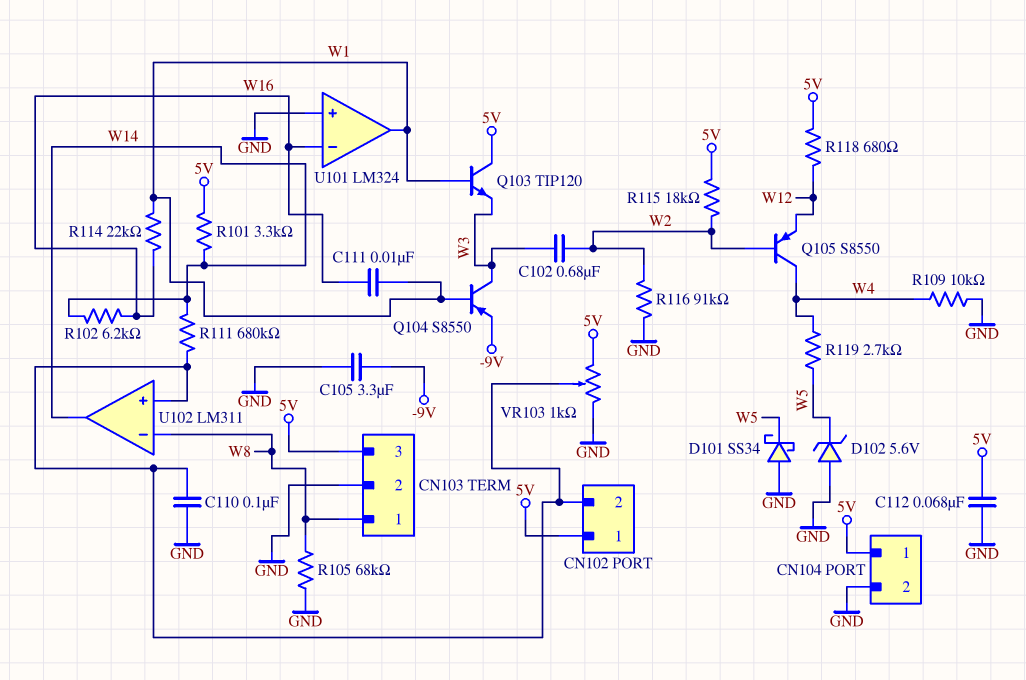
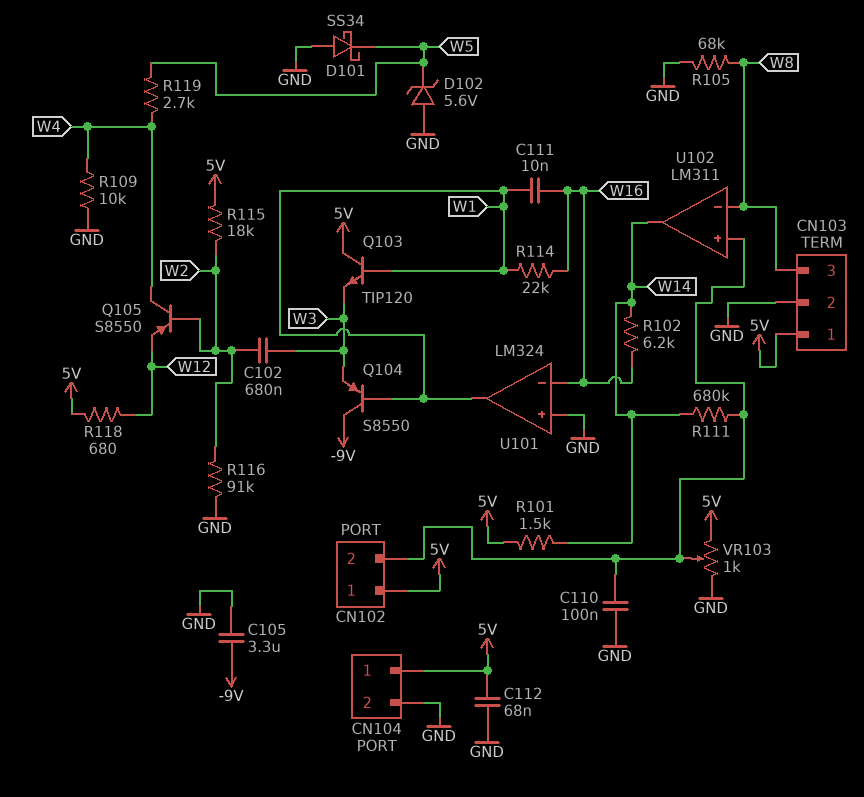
CN103 pin 1: W8 -> 5V
CN103 pin 3: 5V -> W8
Q104: PNP S8550 (B W1, C W3, E -9V) -> PNP S8550 (B W1, C -9V, E W3)
R101: 3.3k (5V, W14) -> 1.5k (5V, W14)

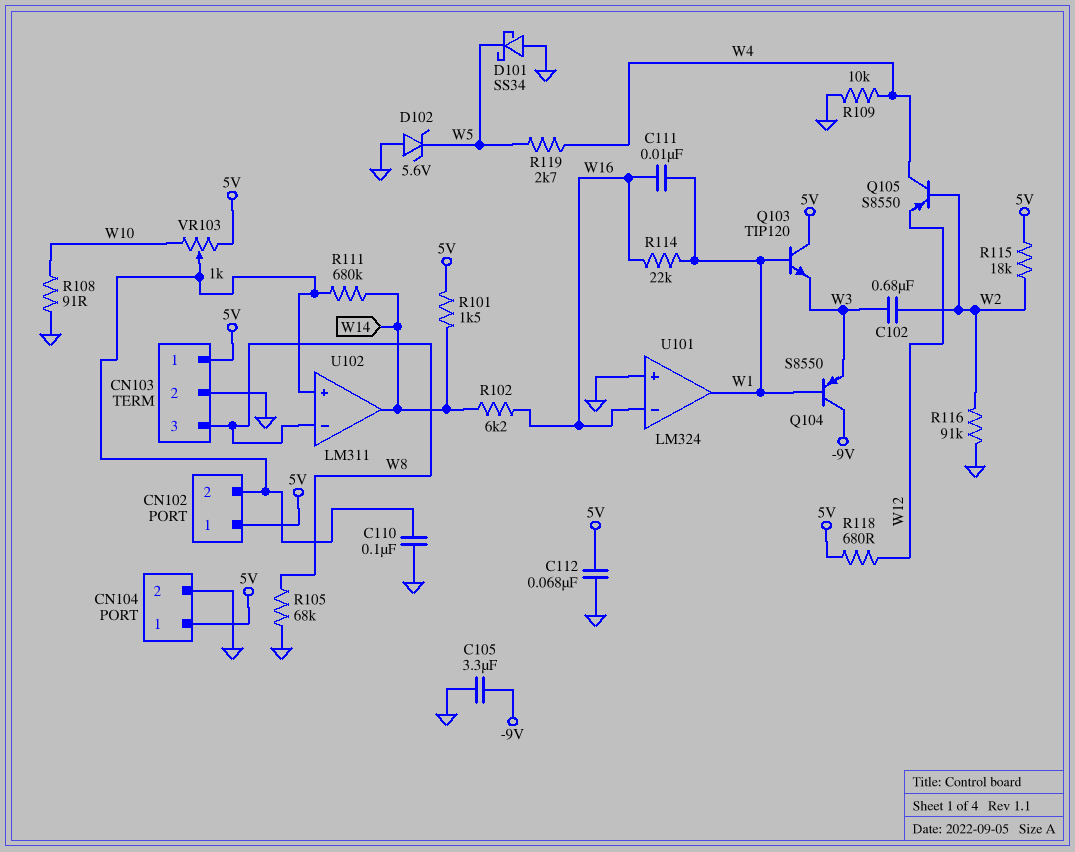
R108: none -> 91 (GND, W10)
VR103: 1k (5V, GND, wiper CN102/2) -> 1k (5V, W10, wiper CN102/2)

